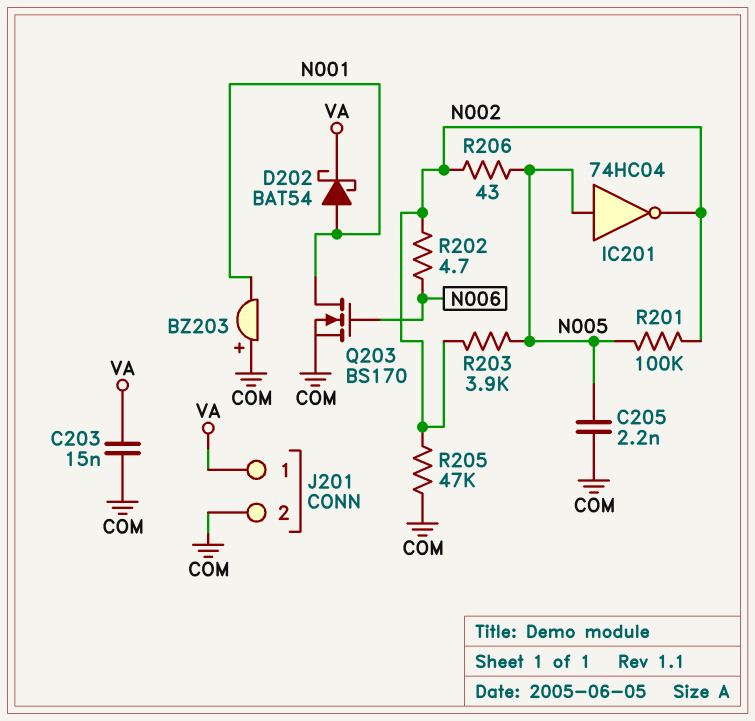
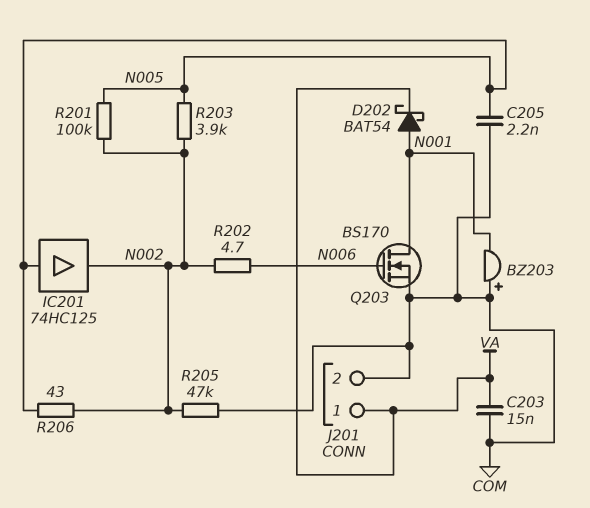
IC201: NOT 74HC04 (in N005, out N002) -> buffer 74HC125 (in N005, out N002)

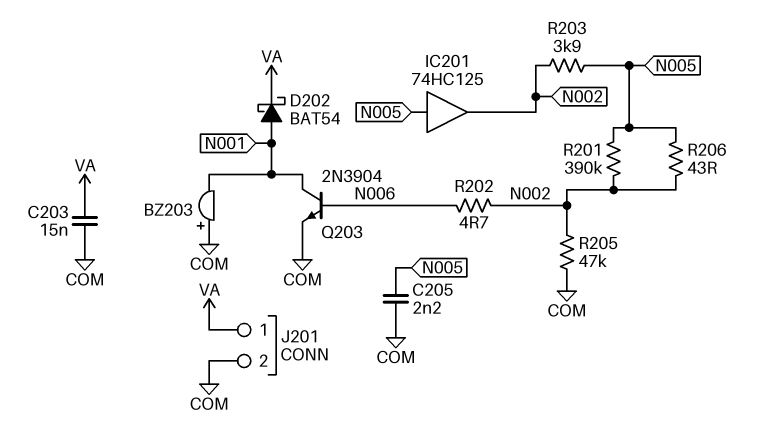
Q203: NMOS BS170 (G N006, D N001, S COM) -> NPN 2N3904 (B N006, C N001, E COM)
R201: 100k (N002, N005) -> 390k (N002, N005)

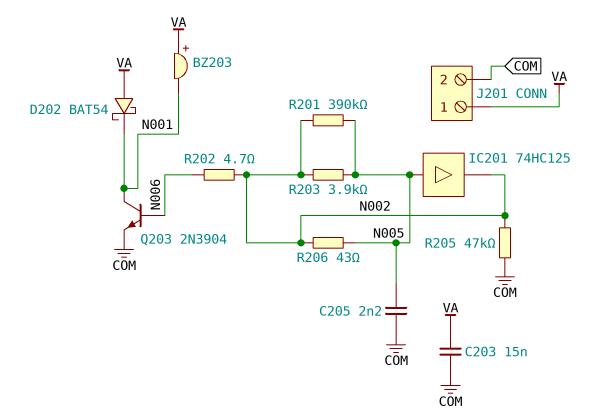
BZ203: buzzer (plus COM, minus N001) -> buzzer (plus VA, minus N001)
D202: schottky BAT54 (A N001, K VA) -> schottky BAT54 (A VA, K N001)

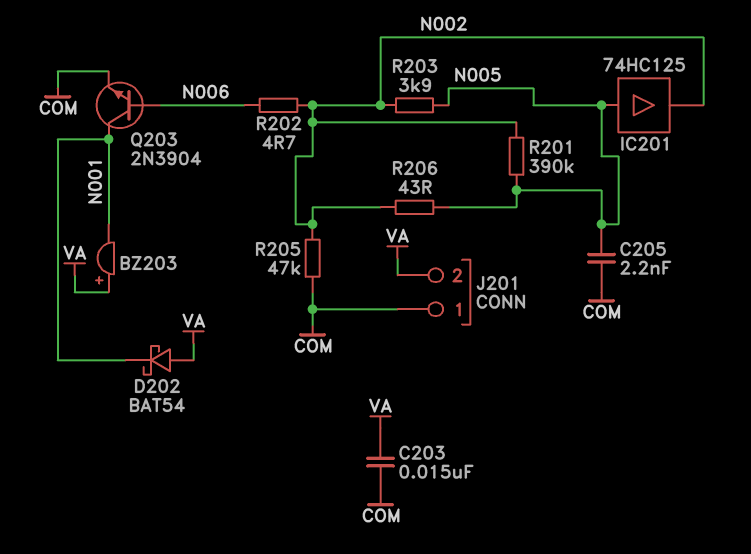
J201 pin 1: VA -> COM
J201 pin 2: COM -> VA

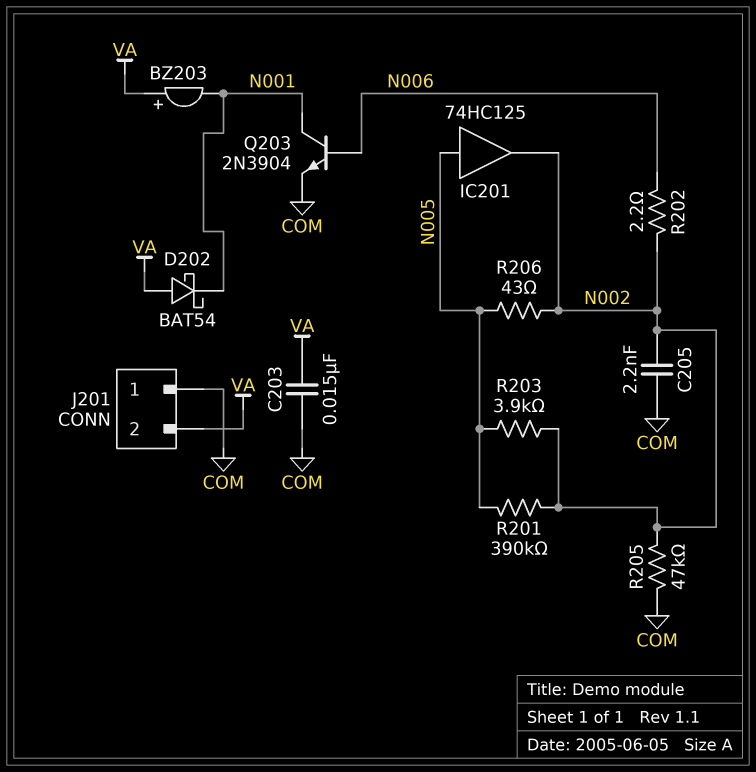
C205: 2.2nF (COM, N005) -> 2.2nF (COM, N002)
R202: 4.7 (N002, N006) -> 2.2 (N002, N006)

